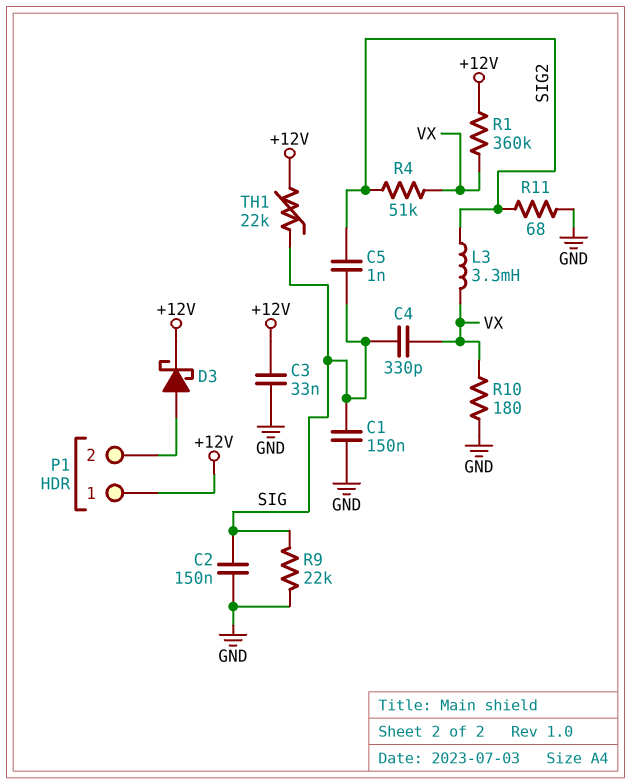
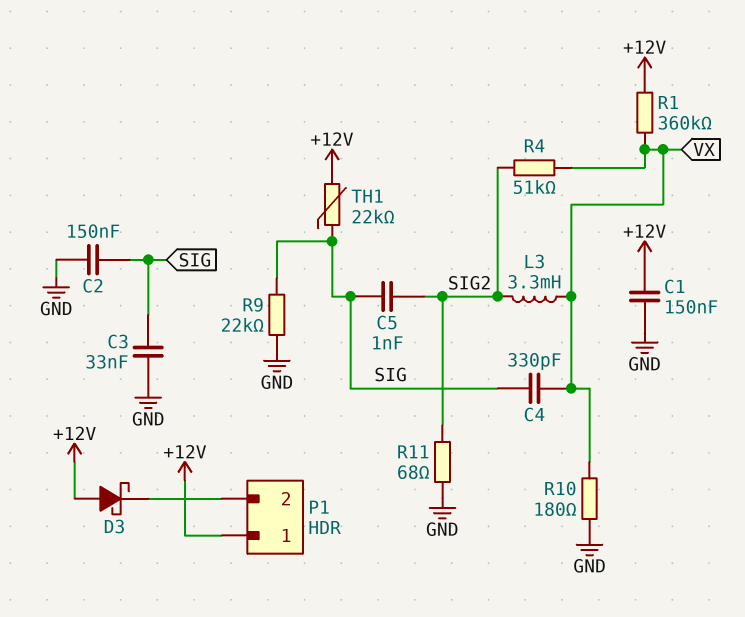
C1: 150nF (GND, SIG) -> 150nF (+12V, GND)
C3: 33nF (+12V, GND) -> 33nF (GND, SIG)
D3: schottky (A P1/2, K +12V) -> schottky (A +12V, K P1/2)

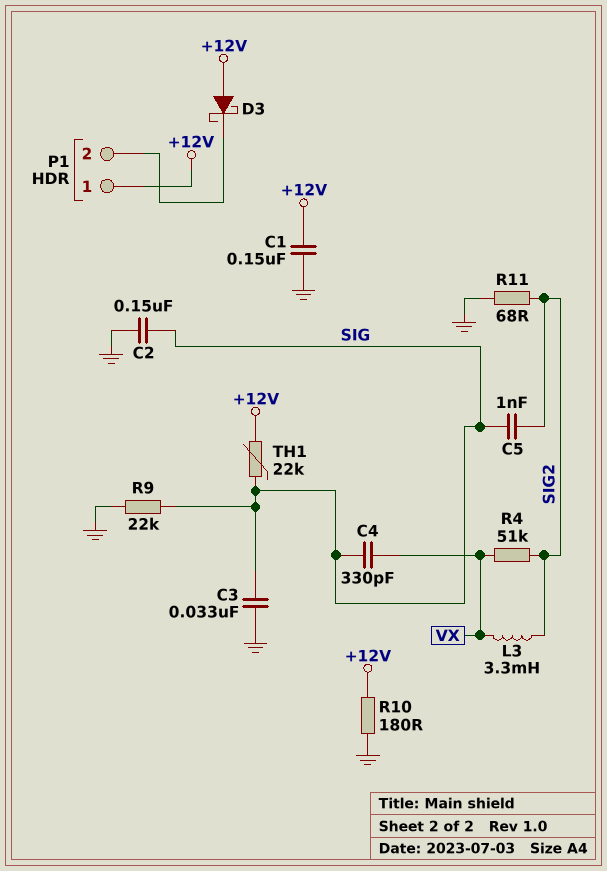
R1: 360k (+12V, VX) -> none
R10: 180 (GND, VX) -> 180 (+12V, GND)

